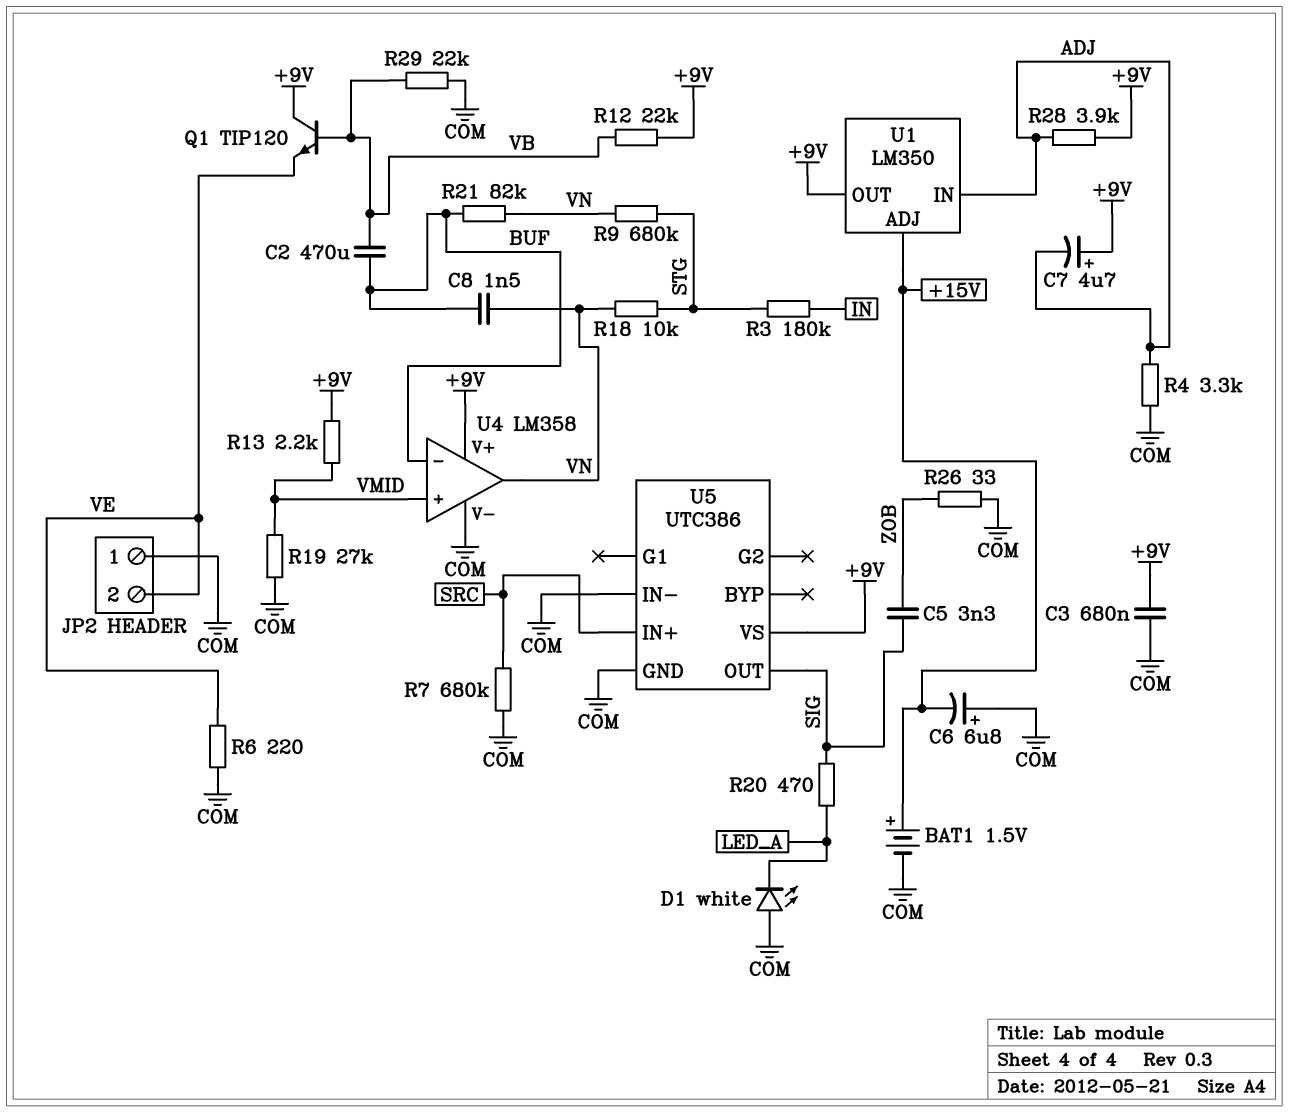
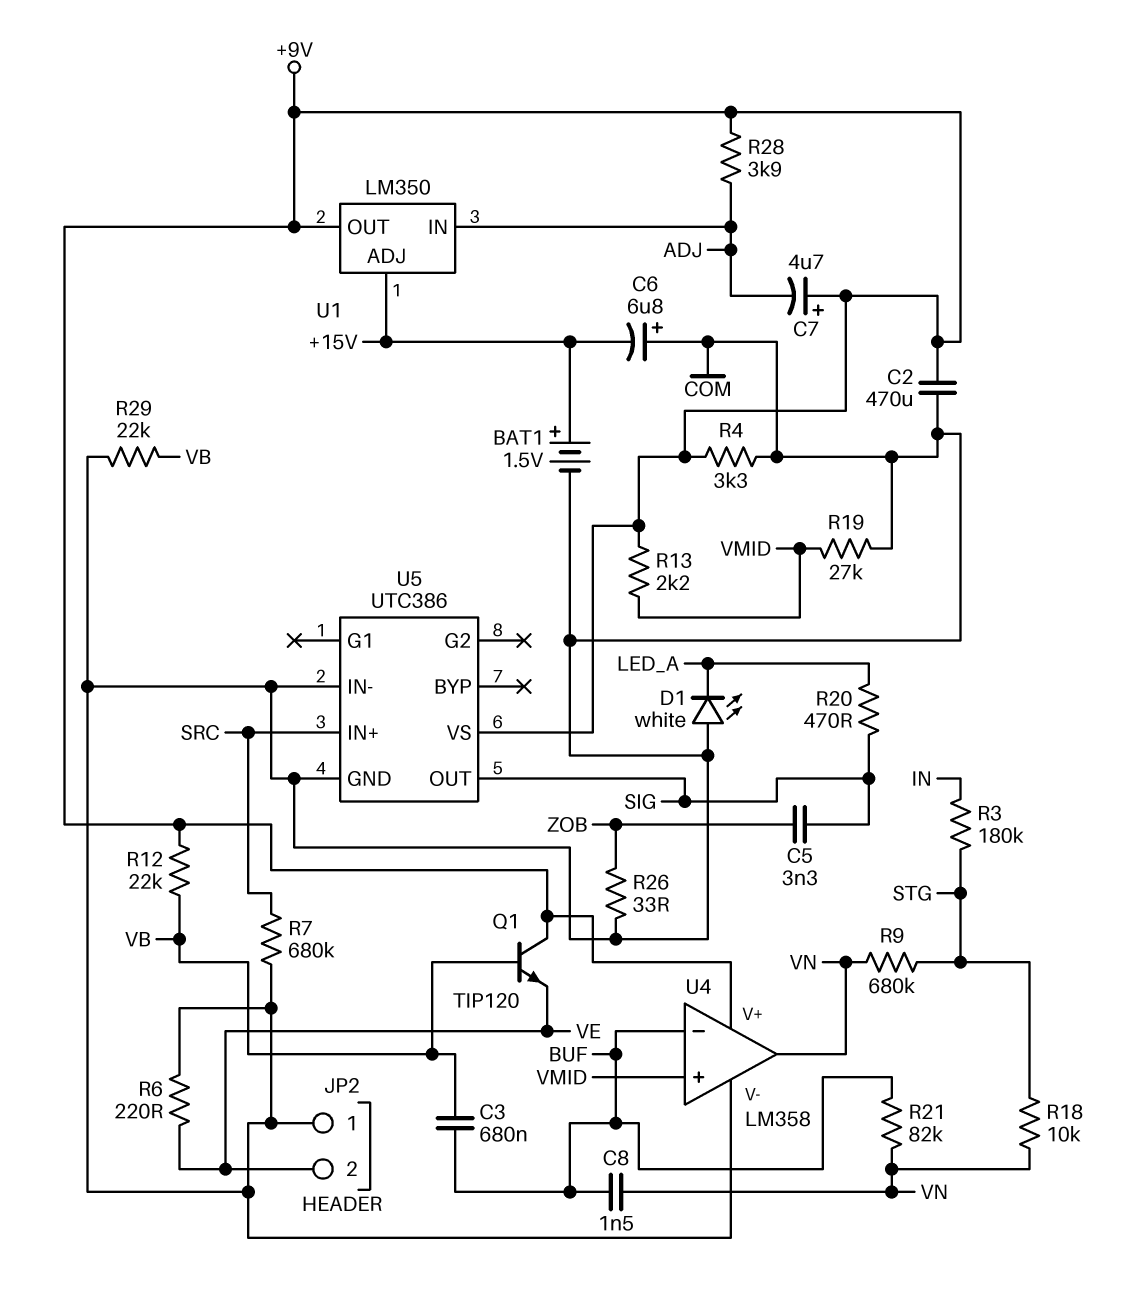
C2: 470uF (BUF, VB) -> 470uF (+9V, COM)
C3: 680nF (+9V, COM) -> 680nF (BUF, VB)
R4: 3.3k (ADJ, COM) -> 3.3k (+9V, COM)

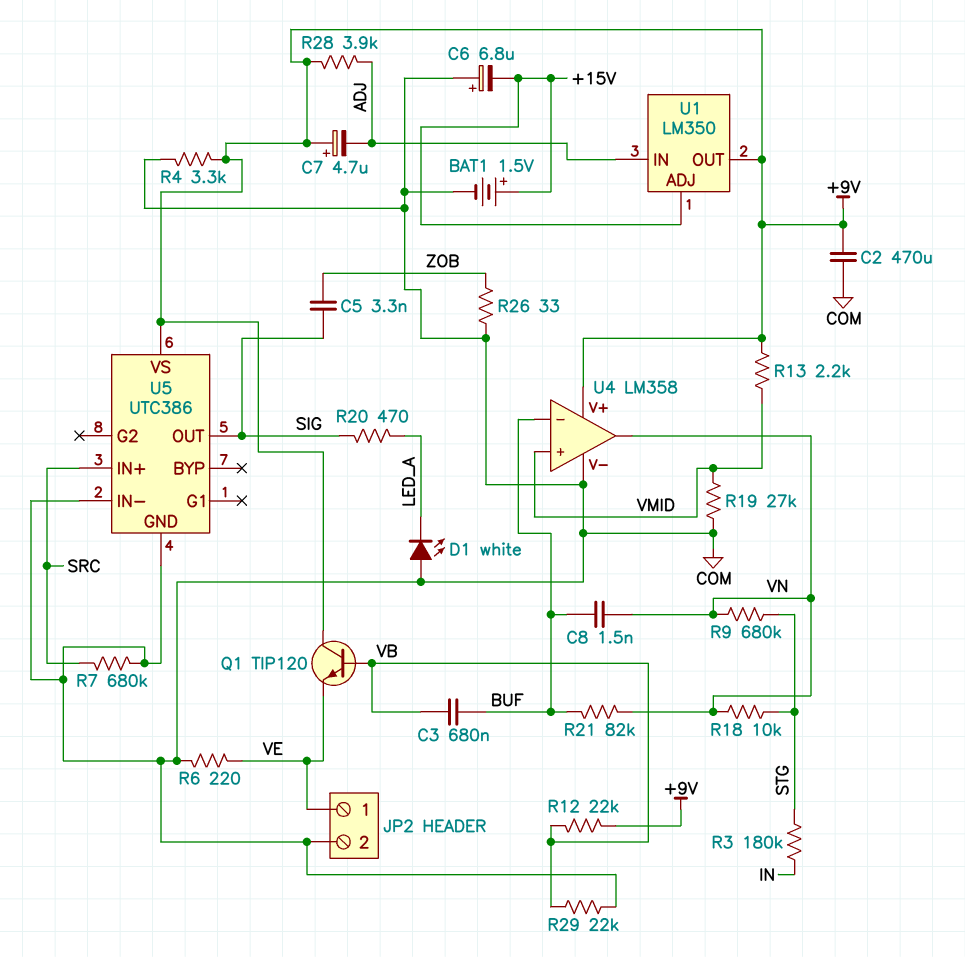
JP2 pin 1: COM -> VE
JP2 pin 2: VE -> COM

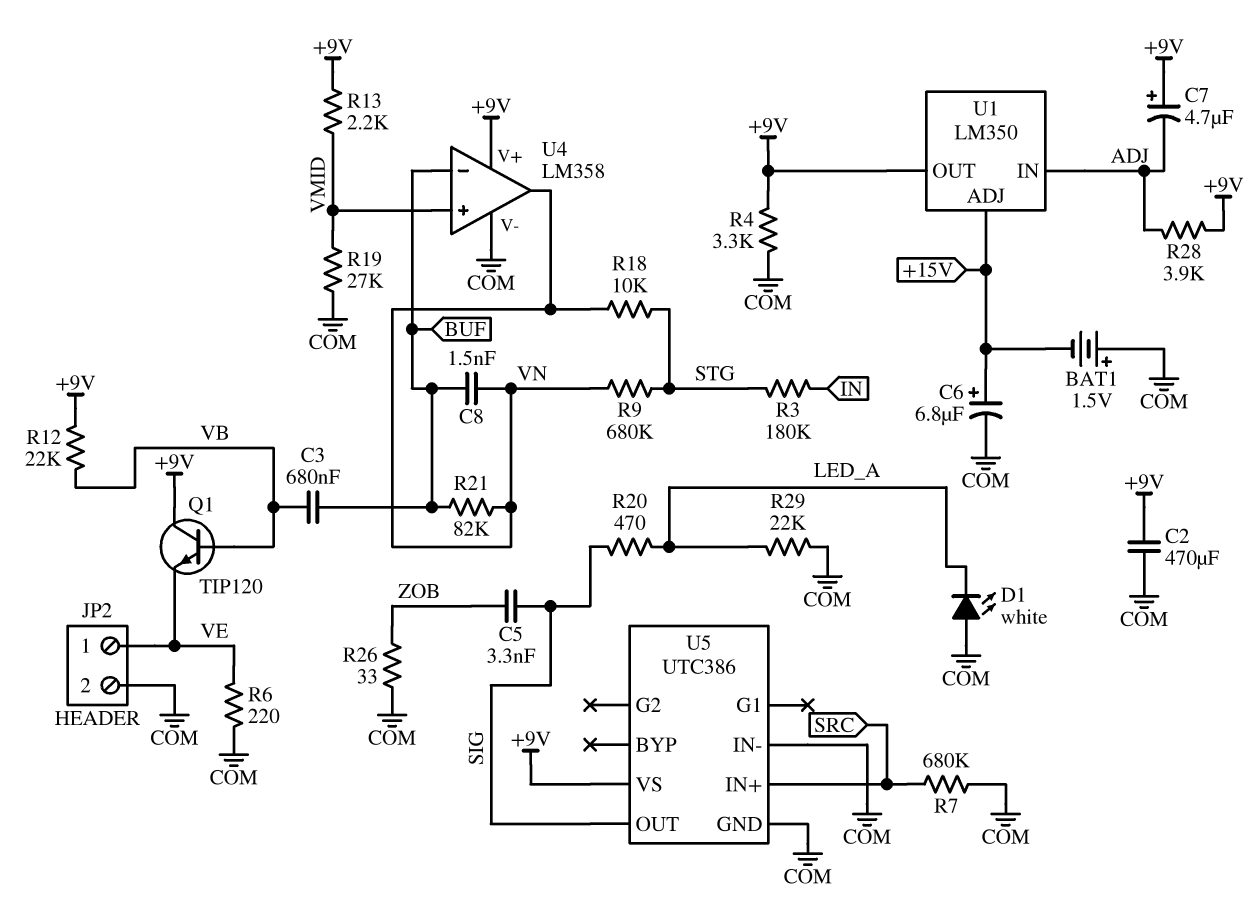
BAT1: 1.5V (plus +15V, minus COM) -> 1.5V (plus COM, minus +15V)
C6: 6.8uF (plus COM, minus +15V) -> 6.8uF (plus +15V, minus COM)
R29: 22k (COM, VB) -> 22k (COM, LED_A)

